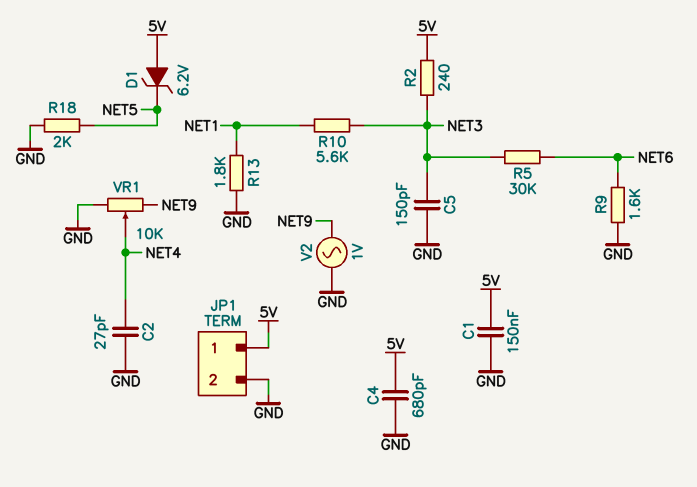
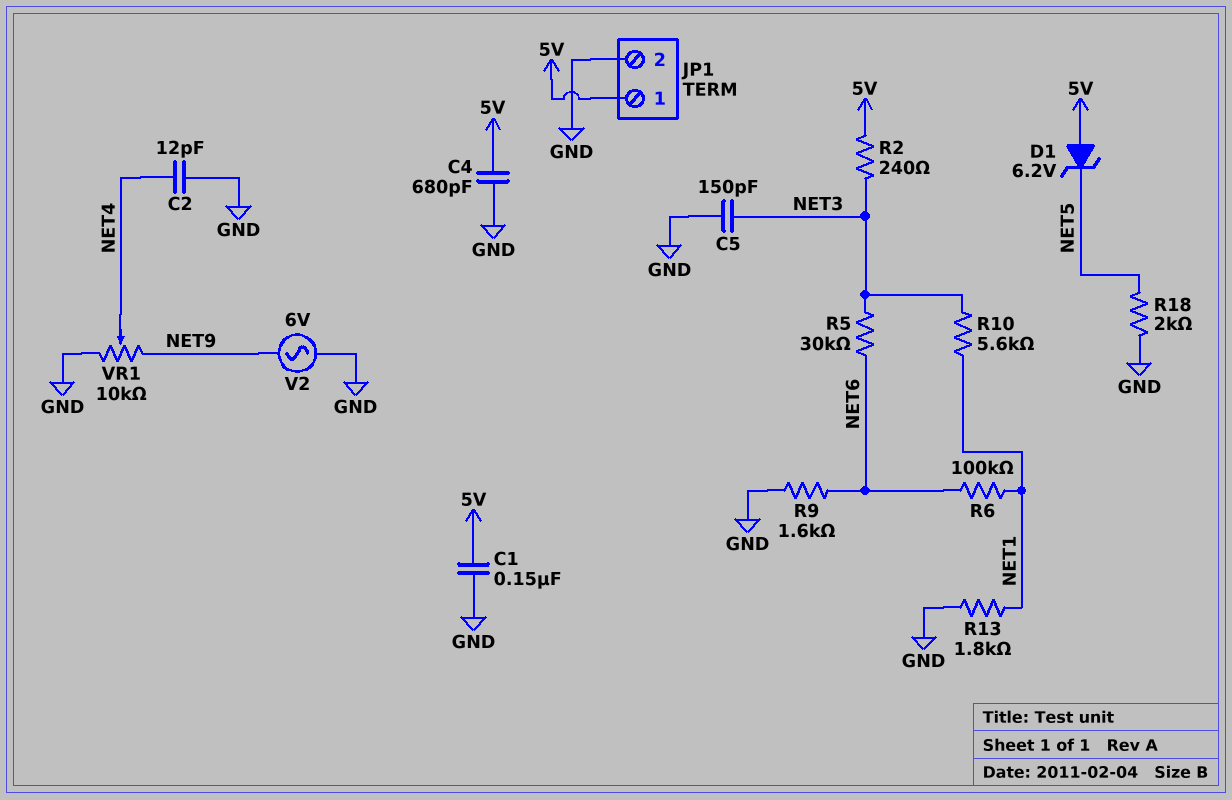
C2: 27pF (GND, NET4) -> 12pF (GND, NET4)
R6: none -> 100k (NET1, NET6)
V2: AC 1V (GND, NET9) -> AC 6V (GND, NET9)

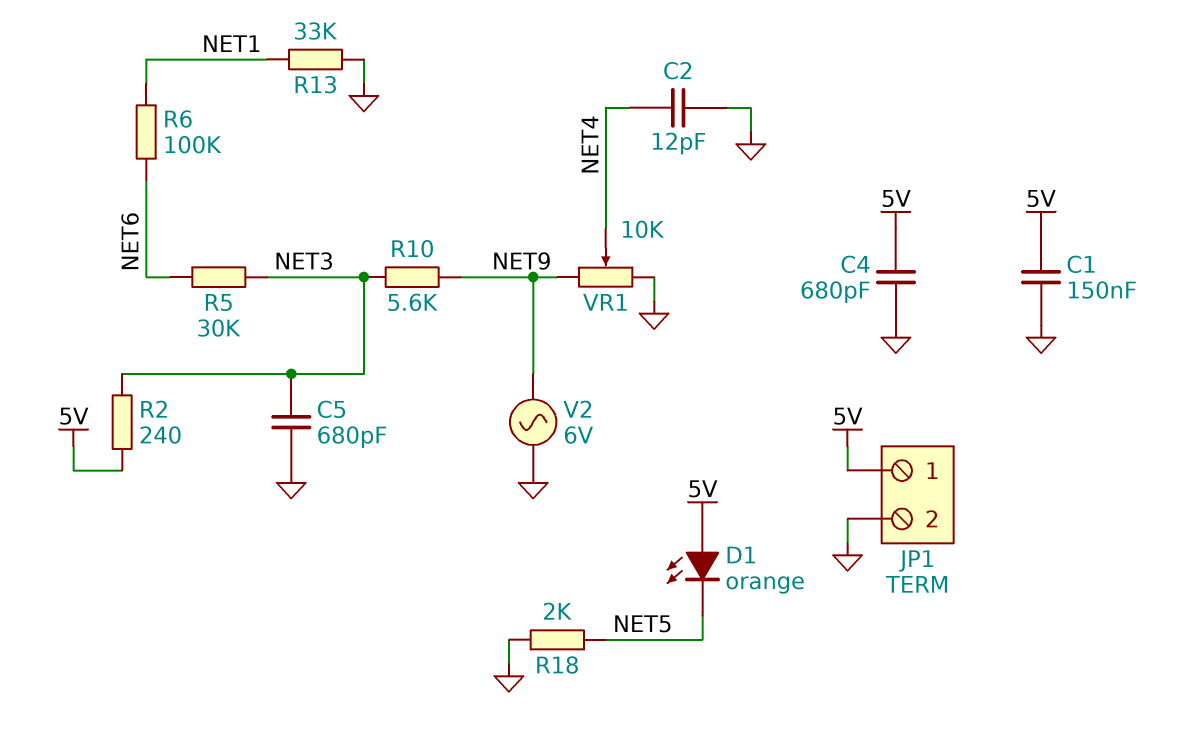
C5: 150pF (GND, NET3) -> 680pF (GND, NET3)
D1: zener 6.2V (A 5V, K NET5) -> LED orange (A 5V, K NET5)
R9: 1.6k (GND, NET6) -> none
R10: 5.6k (NET1, NET3) -> 5.6k (NET3, NET9)
R13: 1.8k (GND, NET1) -> 33k (GND, NET1)

